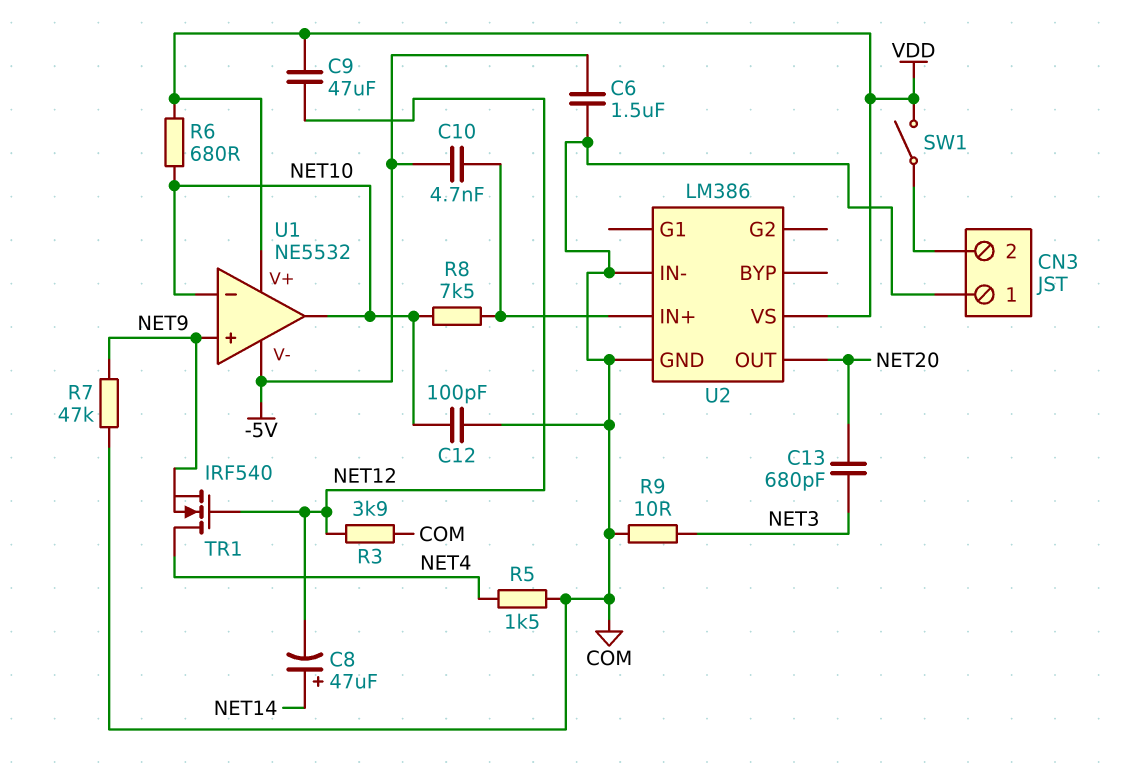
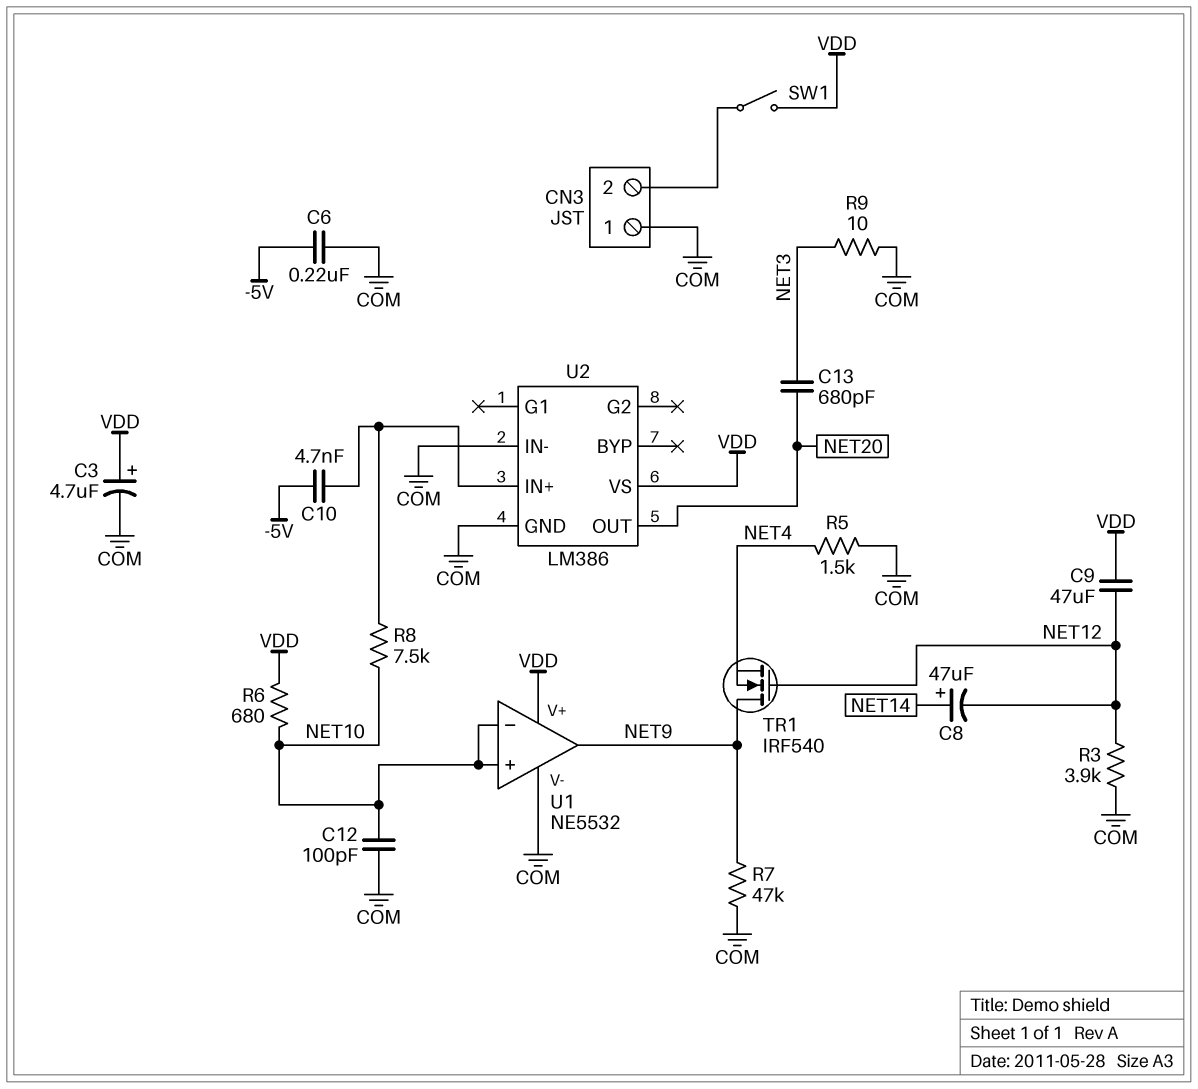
C3: none -> 4.7uF (plus VDD, minus COM)
C6: 1.5uF (-5V, COM) -> 220nF (-5V, COM)
TR1: NMOS IRF540 (G NET12, D NET4, S NET9) -> NMOS IRF540 (G NET12, D NET9, S NET4)
U1 pin V-: -5V -> COM
U1 pin in+: NET9 -> NET10
U1 pin out: NET10 -> NET9

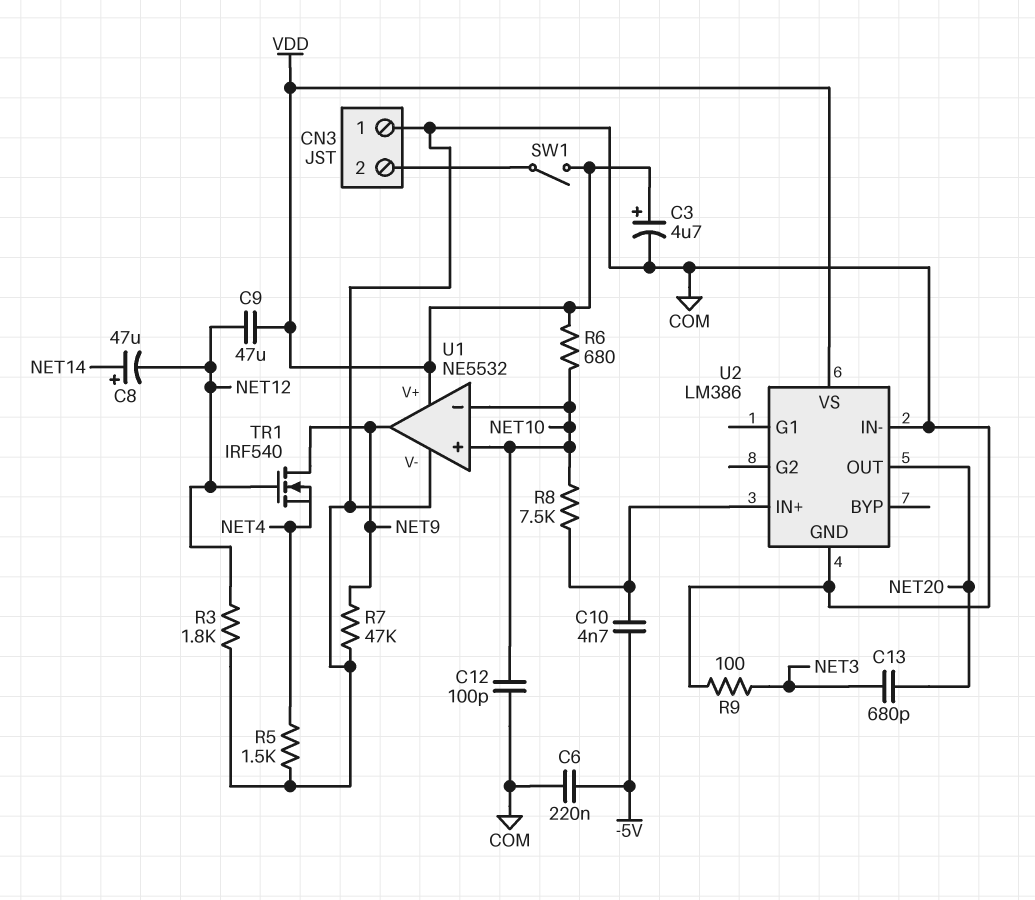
R3: 3.9k (COM, NET12) -> 1.8k (COM, NET12)
R9: 10 (COM, NET3) -> 100 (COM, NET3)

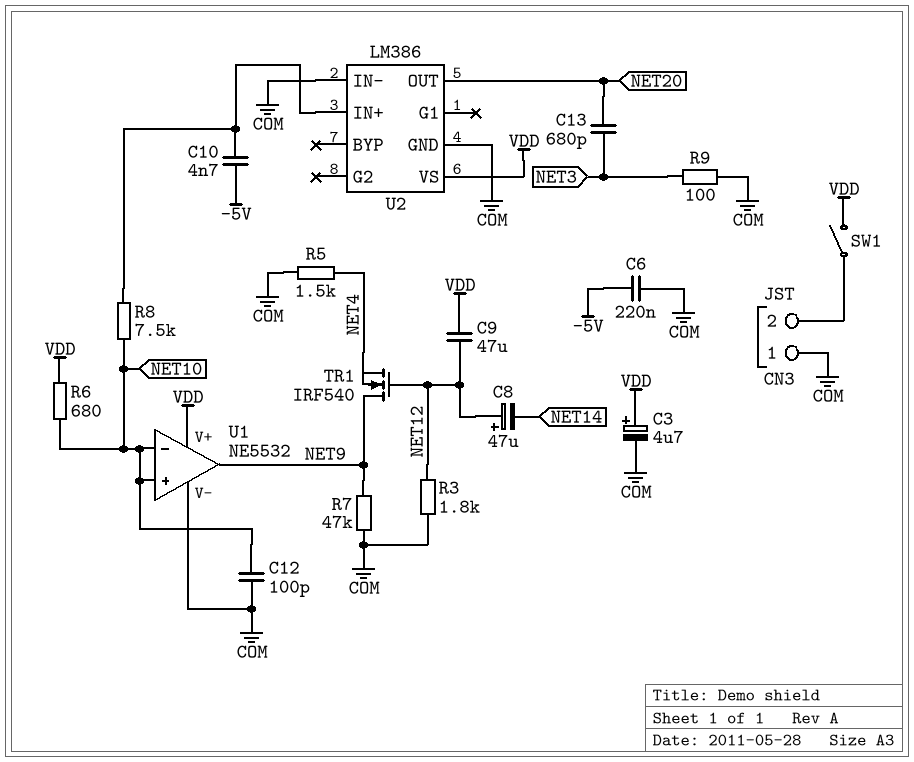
C8: 47uF (plus NET14, minus NET12) -> 47uF (plus NET12, minus NET14)

